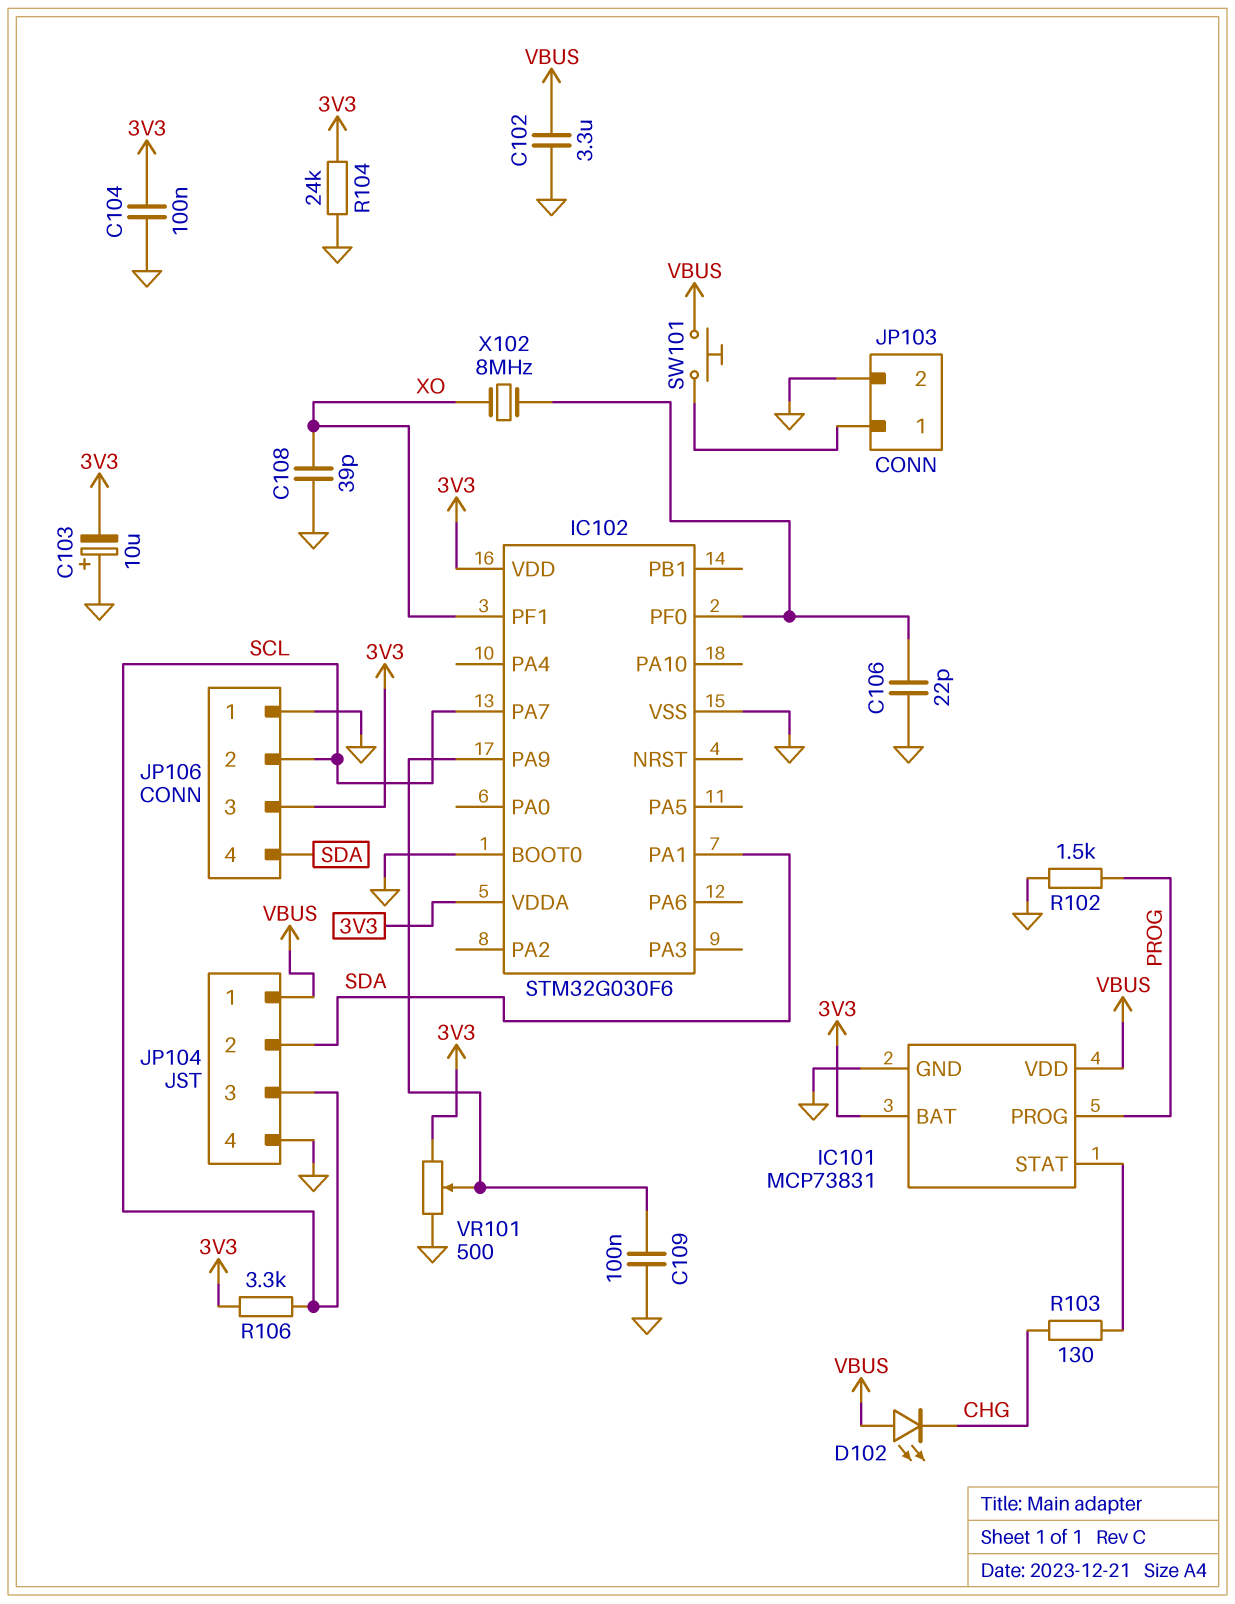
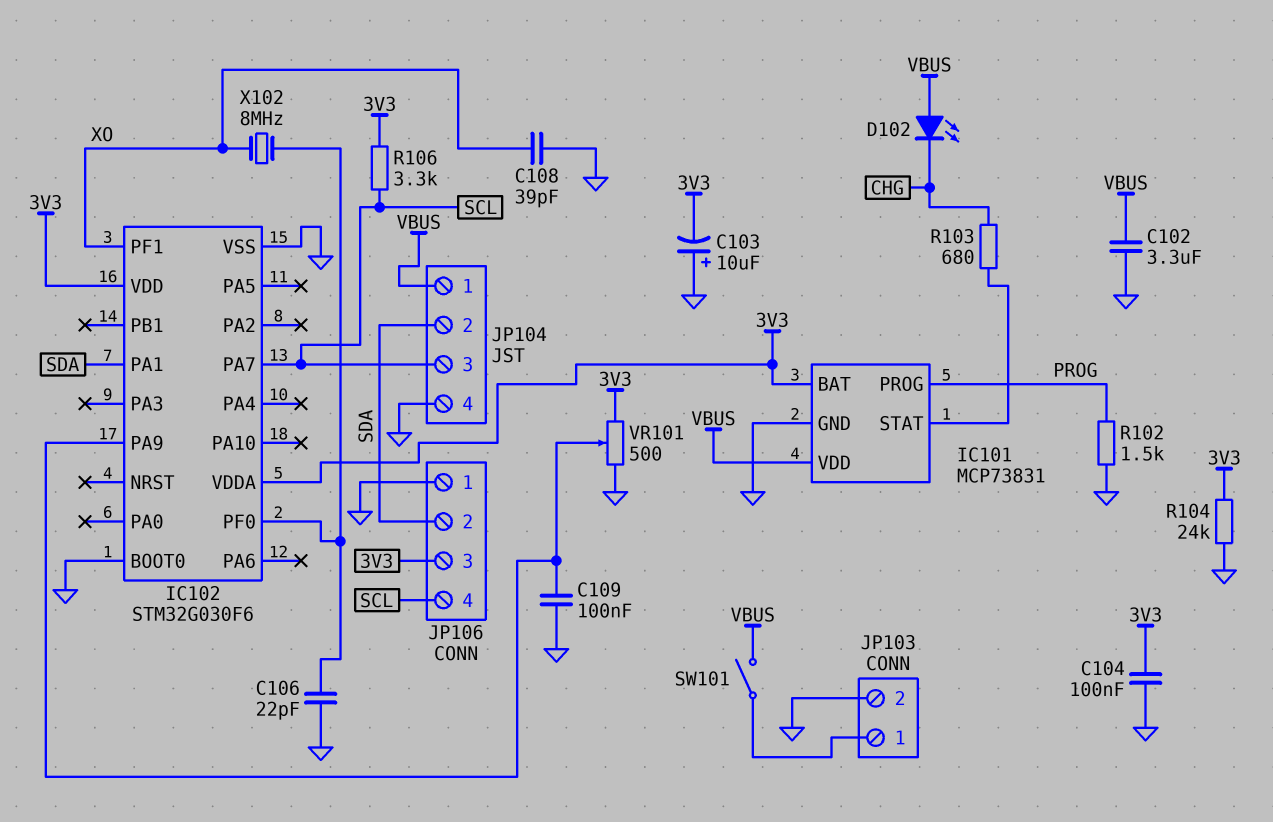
JP106 pin 2: SCL -> SDA
JP106 pin 4: SDA -> SCL
R103: 130 (CHG, IC101/STAT) -> 680 (CHG, IC101/STAT)
SW101: button (JP103/1, VBUS) -> switch (JP103/1, VBUS)

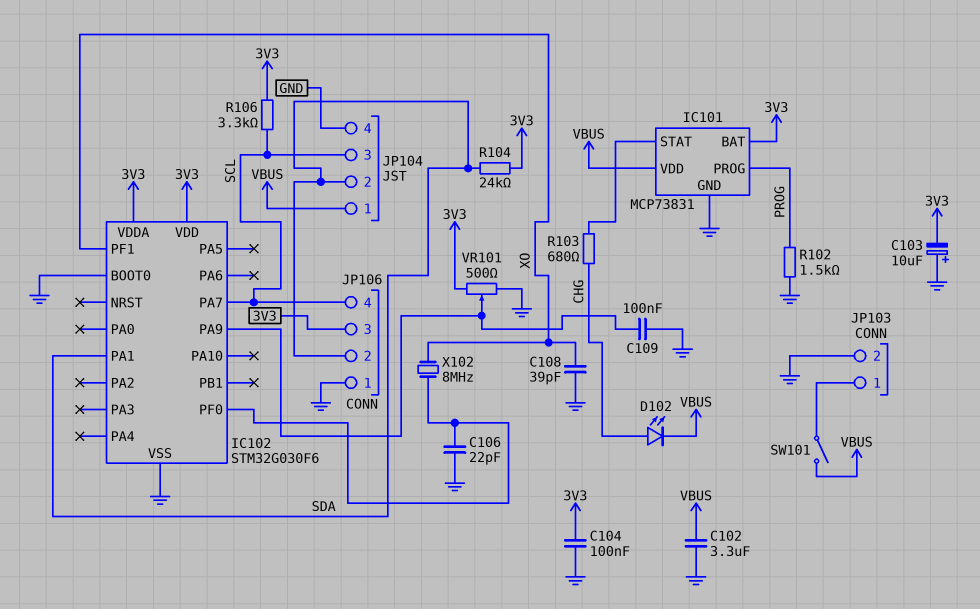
D102: LED (A VBUS, K CHG) -> LED (A CHG, K VBUS)
R104: 24k (3V3, GND) -> 24k (3V3, SDA)

